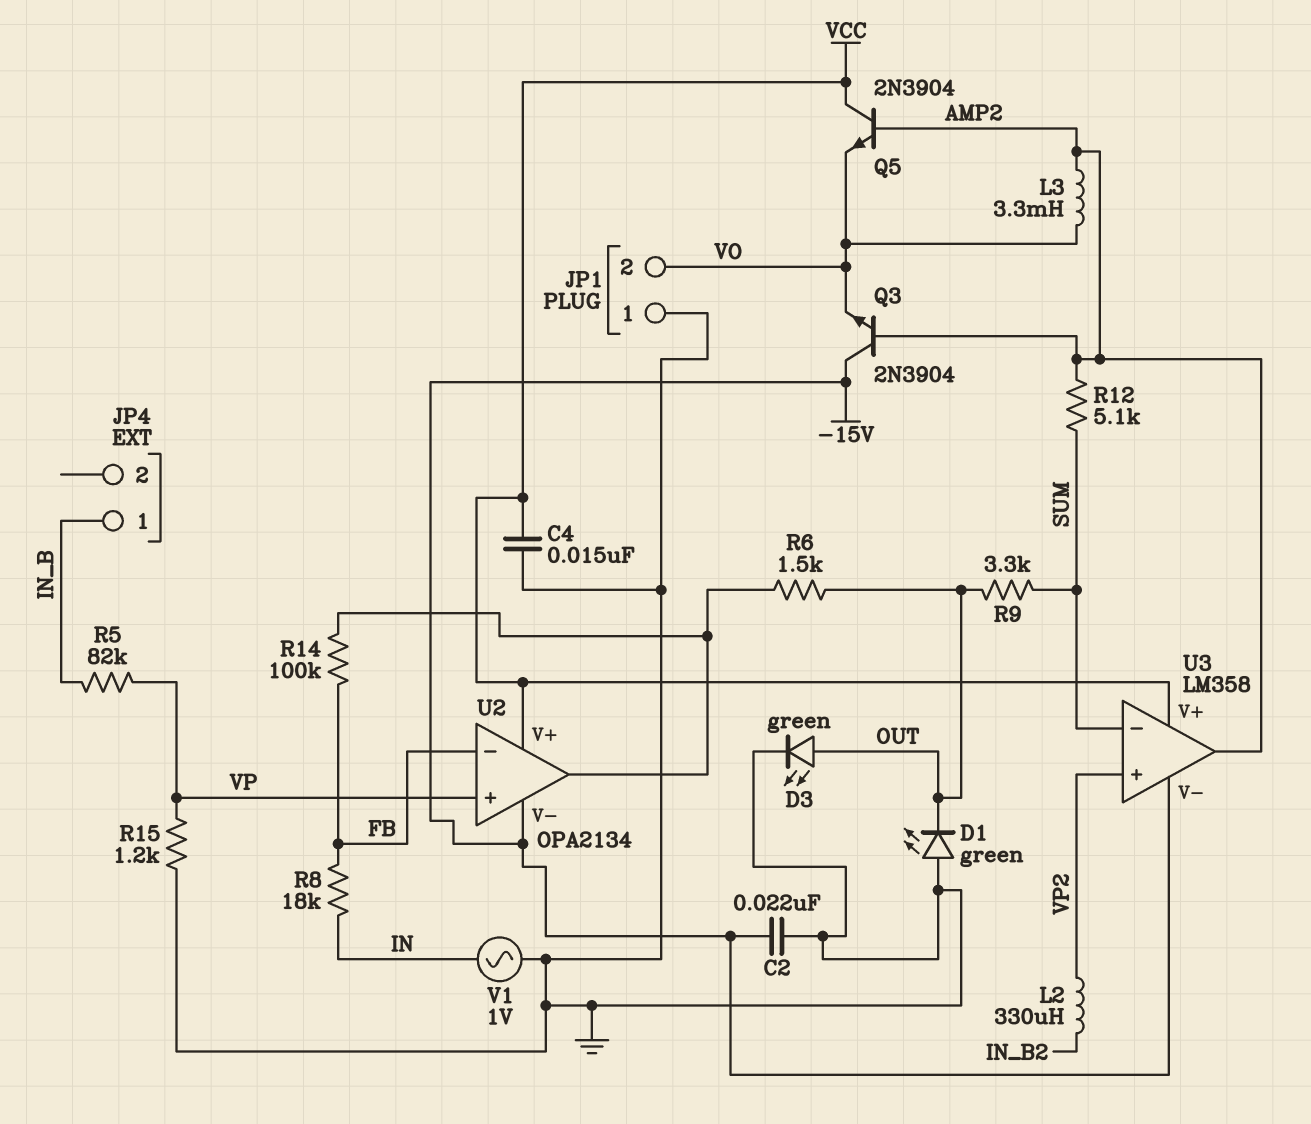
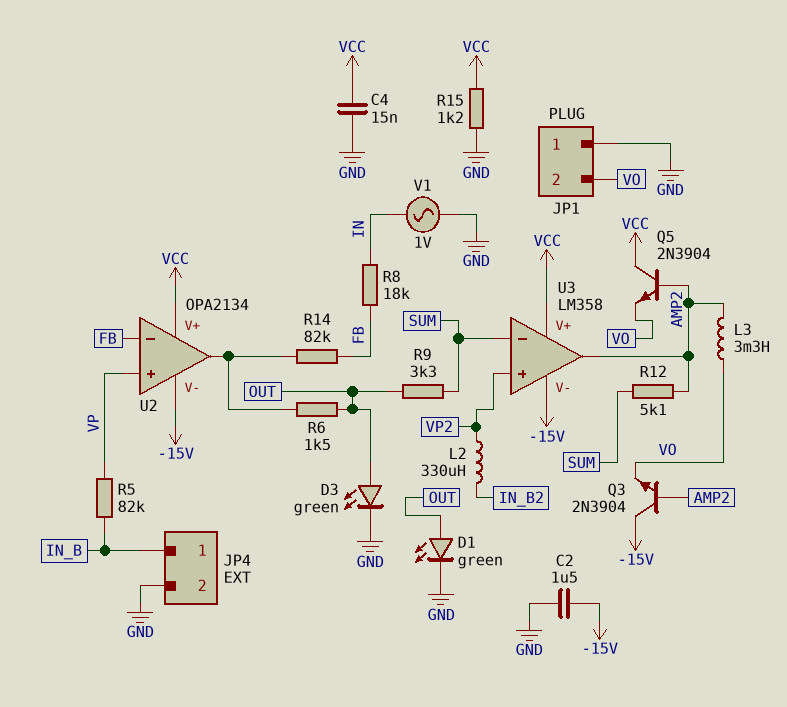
C2: 22nF (-15V, GND) -> 1.5uF (-15V, GND)
D1: LED green (A GND, K OUT) -> LED green (A OUT, K GND)
JP4 pin 2: none -> GND
R14: 100k (FB, U2/out) -> 82k (FB, U2/out)
R15: 1.2k (GND, VP) -> 1.2k (GND, VCC)

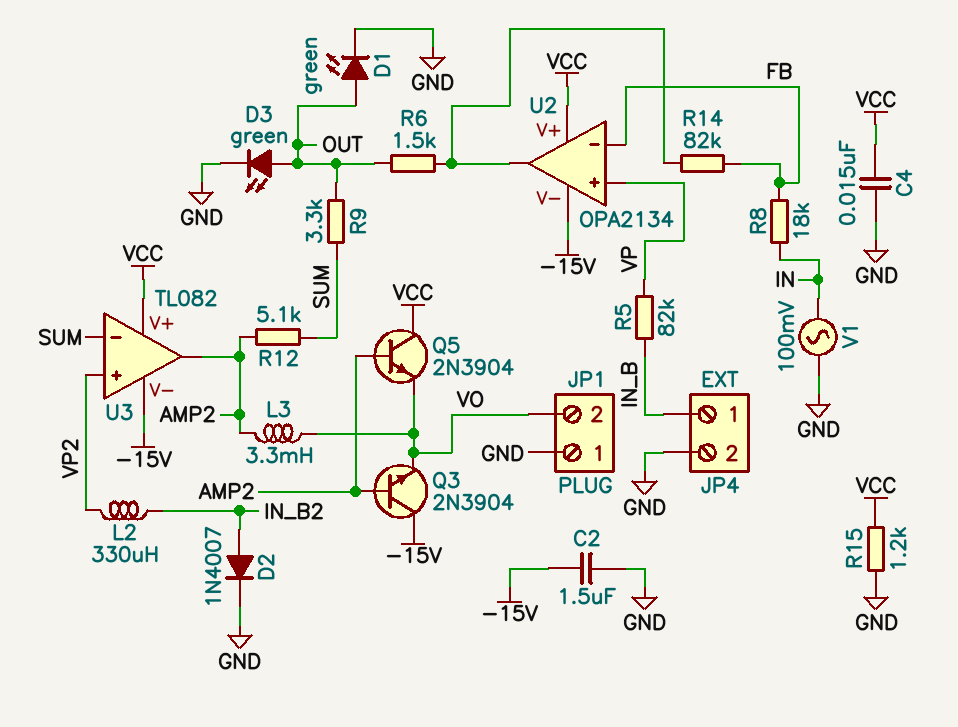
D2: none -> diode 1N4007 (A IN_B2, K GND)
U3: LM358 -> TL082
V1: AC 1V (GND, IN) -> AC 100mV (GND, IN)

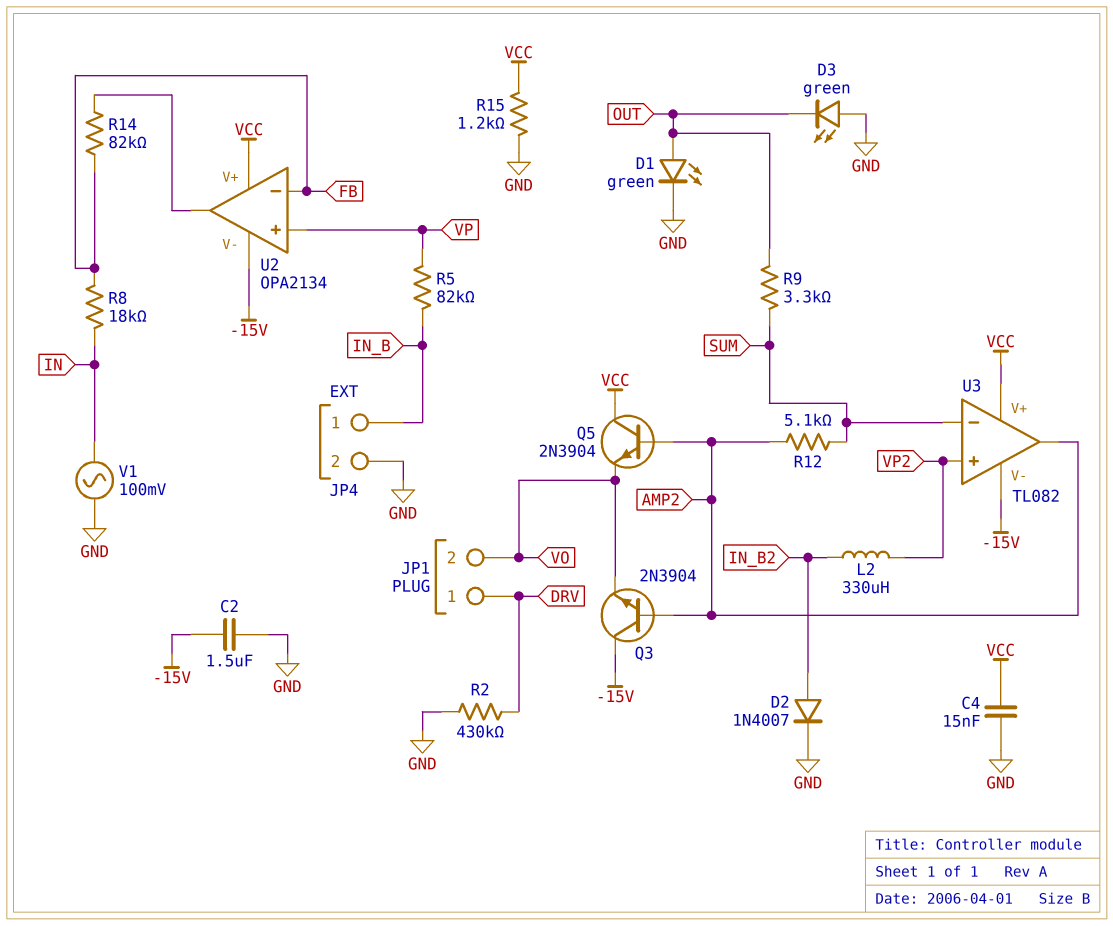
D3: LED green (A OUT, K GND) -> LED green (A GND, K OUT)
JP1 pin 1: GND -> DRV
L3: 3.3mH (AMP2, VO) -> none
R2: none -> 430k (DRV, GND)
R6: 1.5k (OUT, U2/out) -> none

